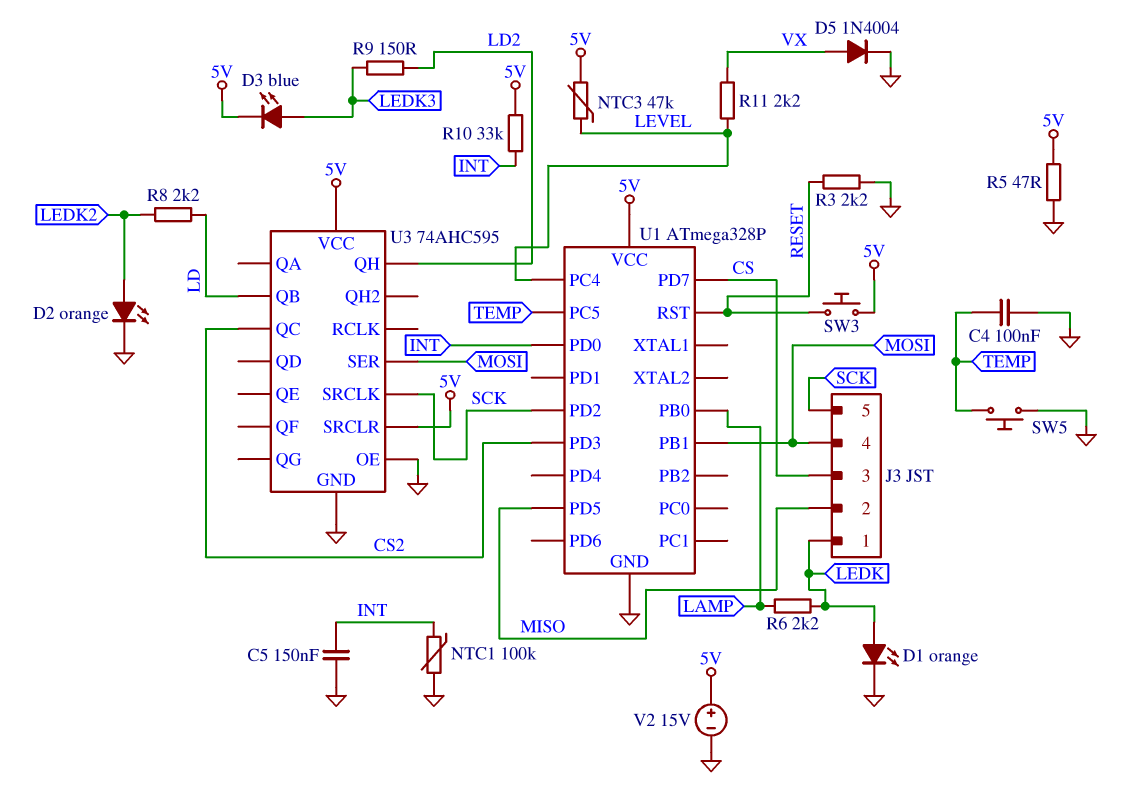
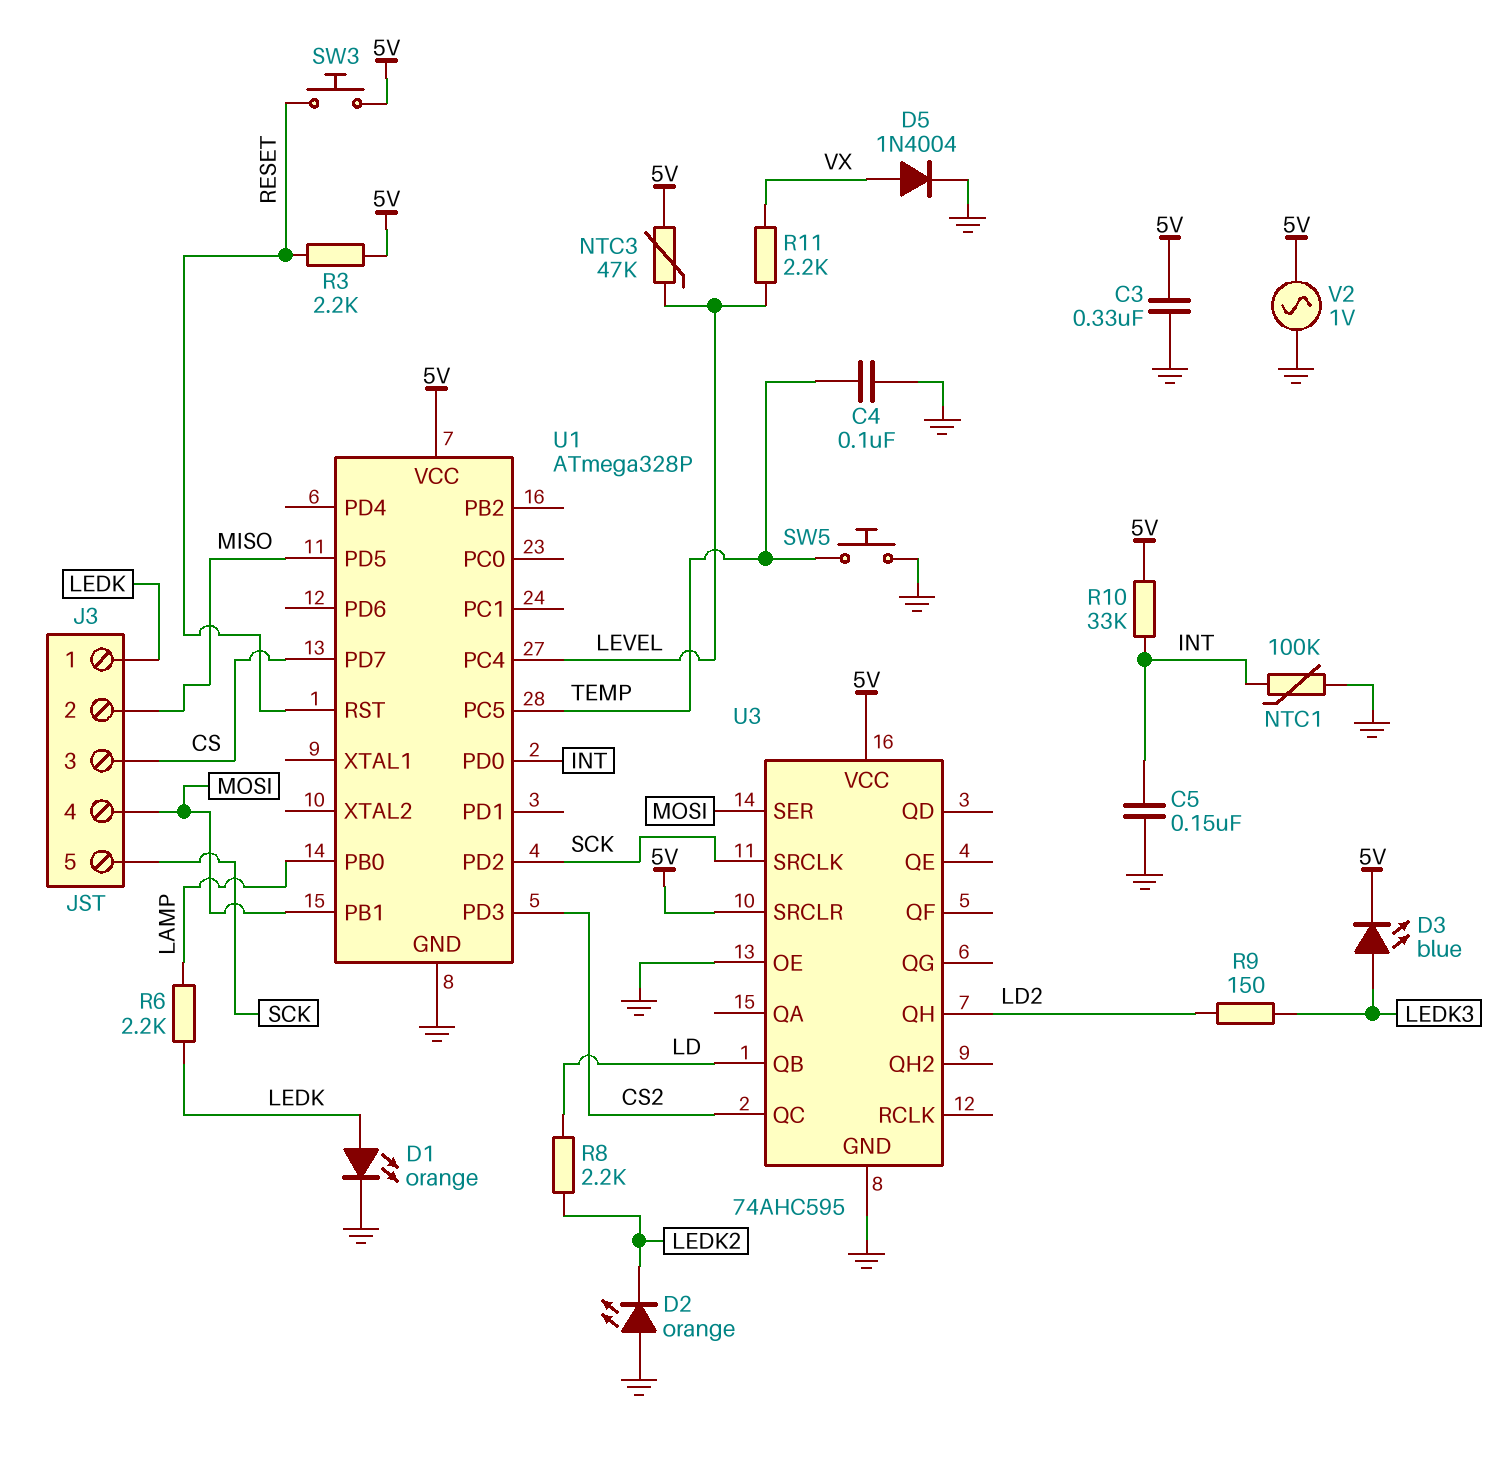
C3: none -> 330nF (5V, GND)
D2: LED orange (A LEDK2, K GND) -> LED orange (A GND, K LEDK2)
R3: 2.2k (GND, RESET) -> 2.2k (5V, RESET)
R5: 47 (5V, GND) -> none
V2: 15V (plus 5V, minus GND) -> AC 1V (5V, GND)

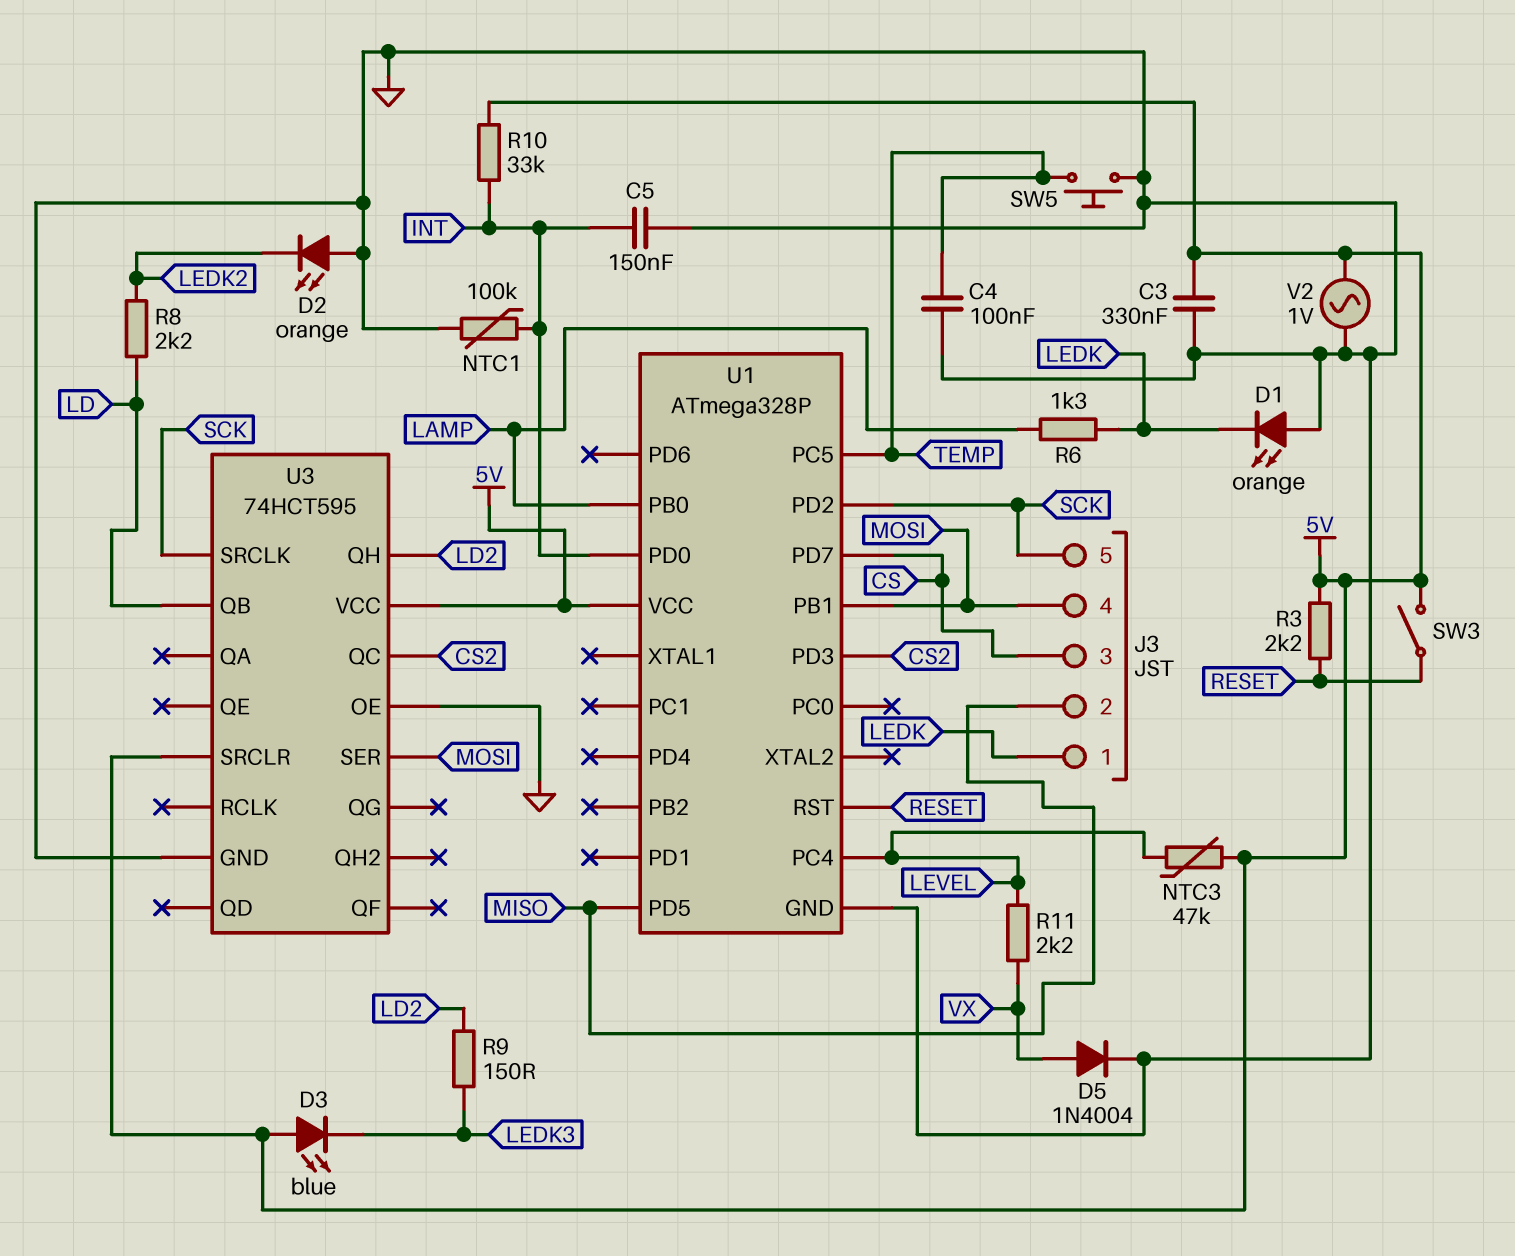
D1: LED orange (A LEDK, K GND) -> LED orange (A GND, K LEDK)
D3: LED blue (A LEDK3, K 5V) -> LED blue (A 5V, K LEDK3)
R6: 2.2k (LAMP, LEDK) -> 1.3k (LAMP, LEDK)
SW3: button (5V, RESET) -> switch (5V, RESET)
U3: 74AHC595 -> 74HCT595

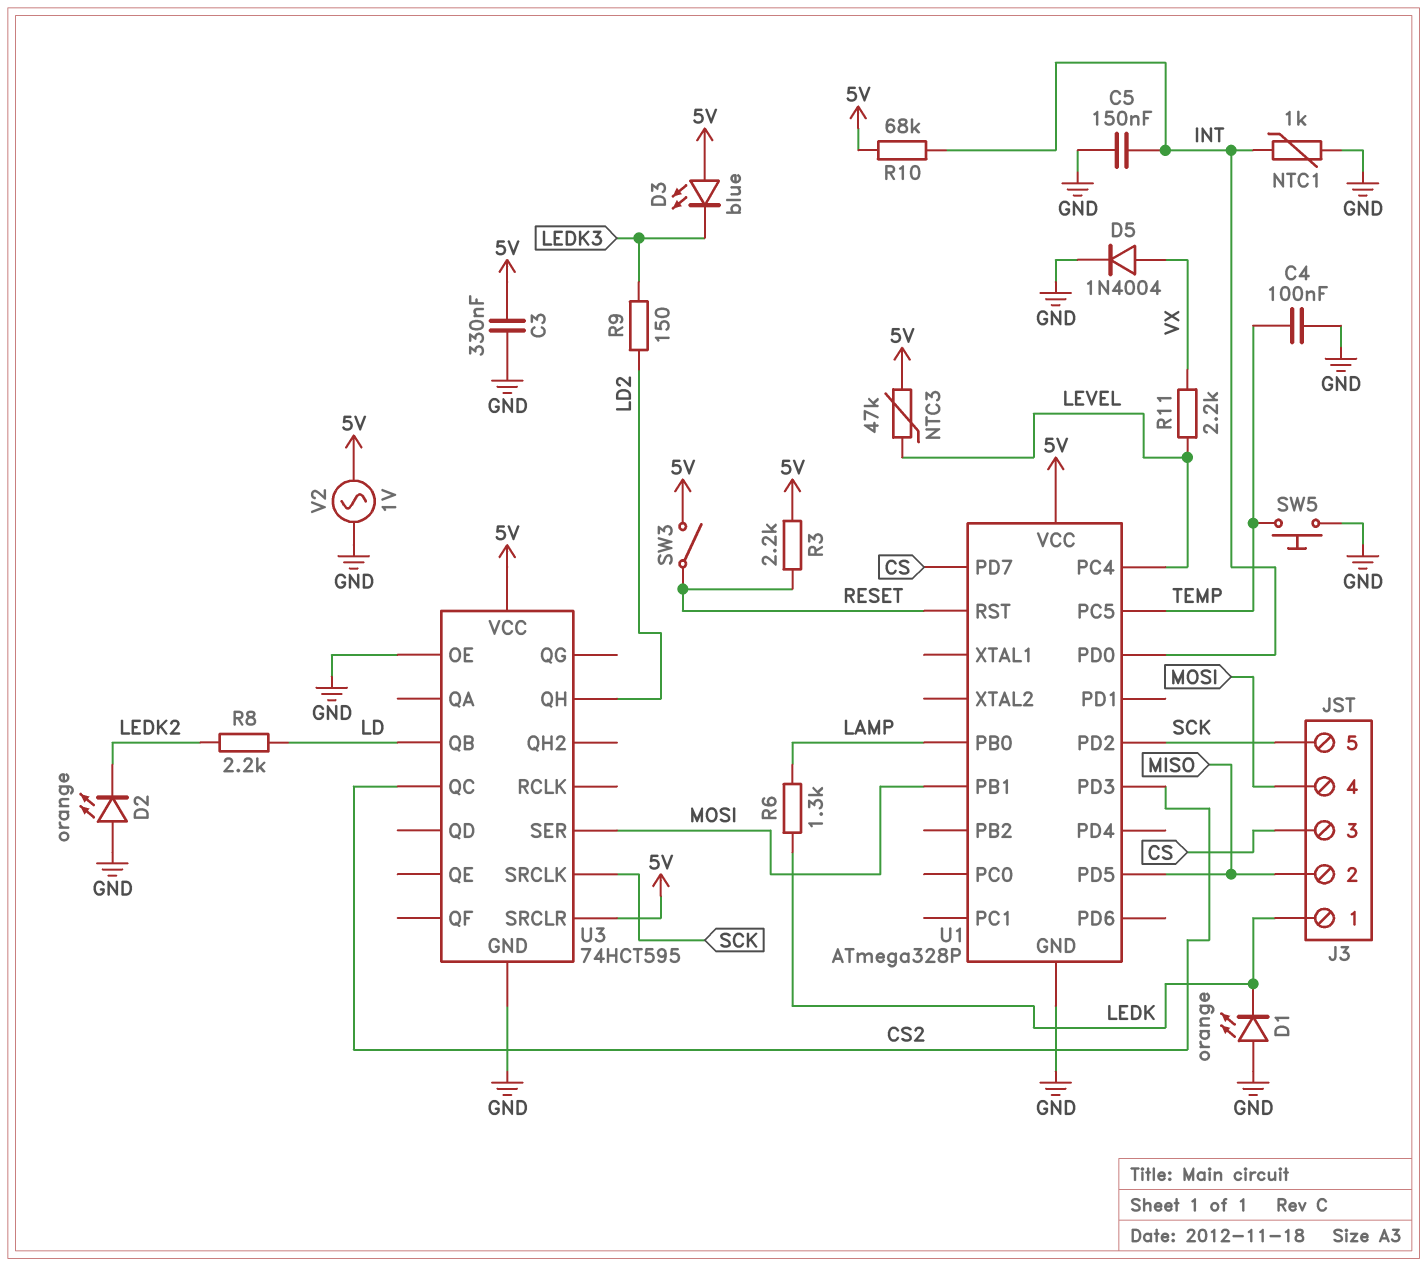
NTC1: 100k (GND, INT) -> 1k (GND, INT)
R10: 33k (5V, INT) -> 68k (5V, INT)

